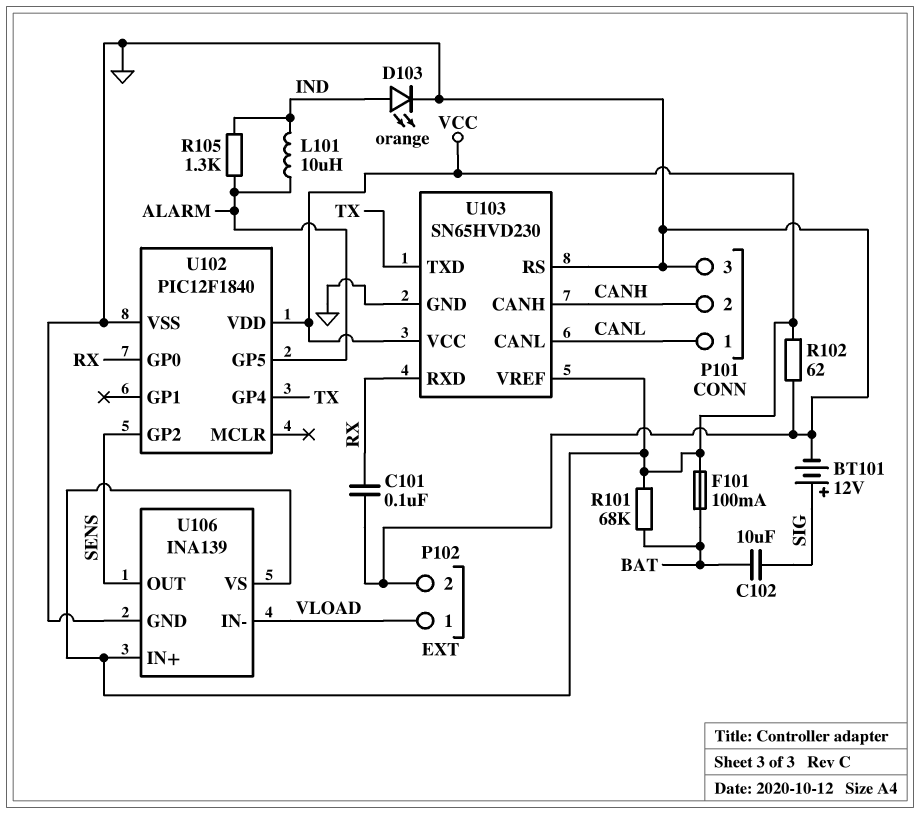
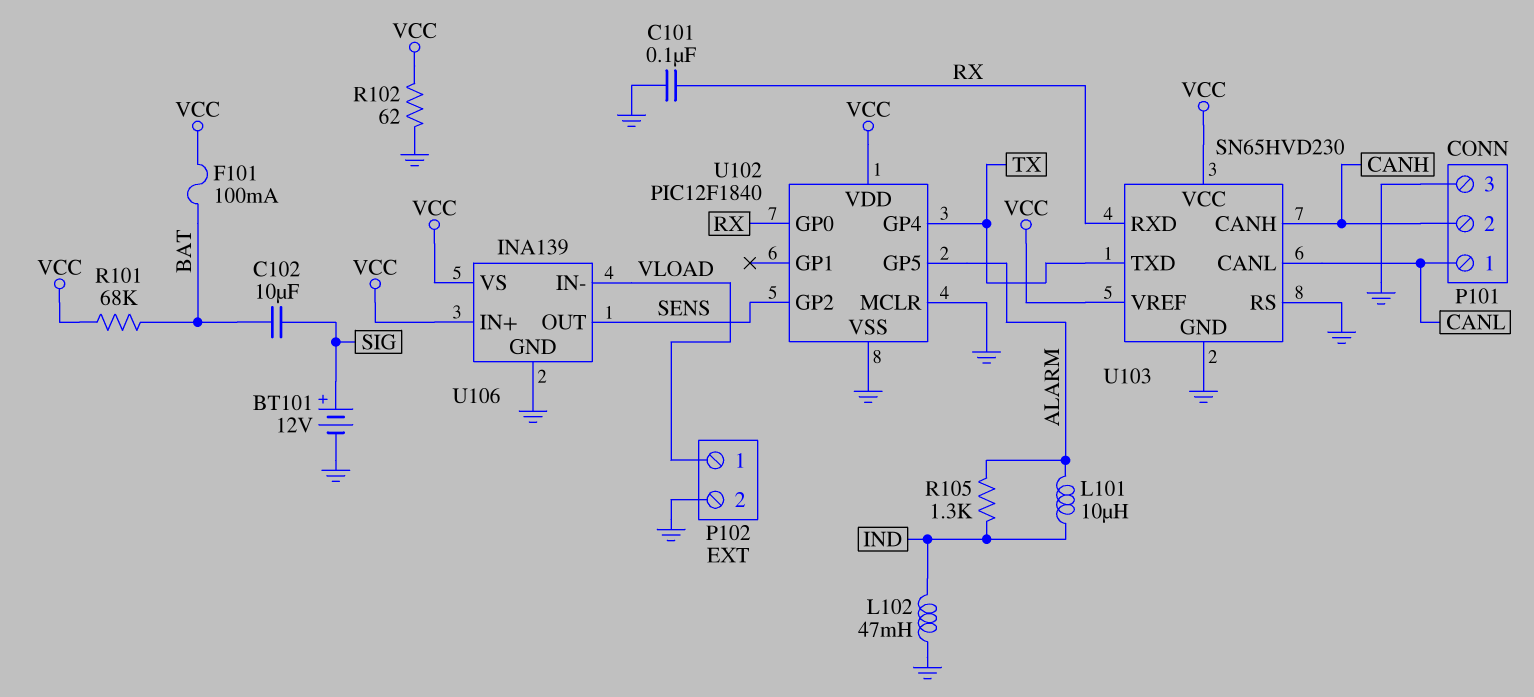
D103: LED orange (A IND, K GND) -> none
L102: none -> 47mH (GND, IND)
U102 pin MCLR: none -> GND

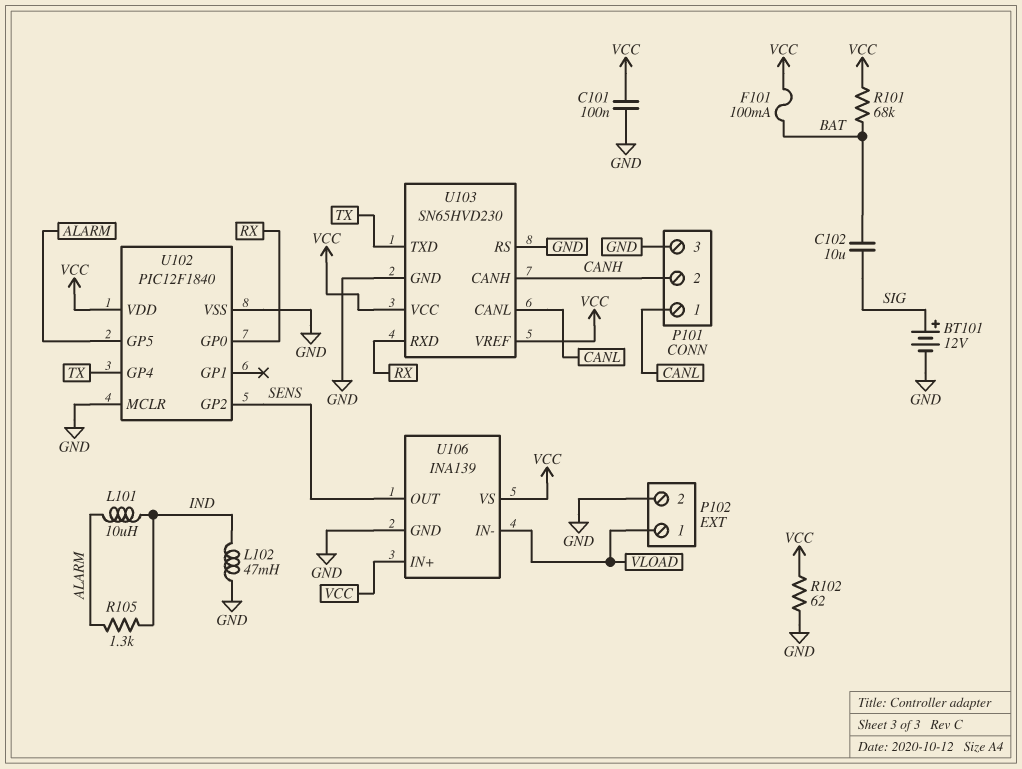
C101: 100nF (GND, RX) -> 100nF (GND, VCC)

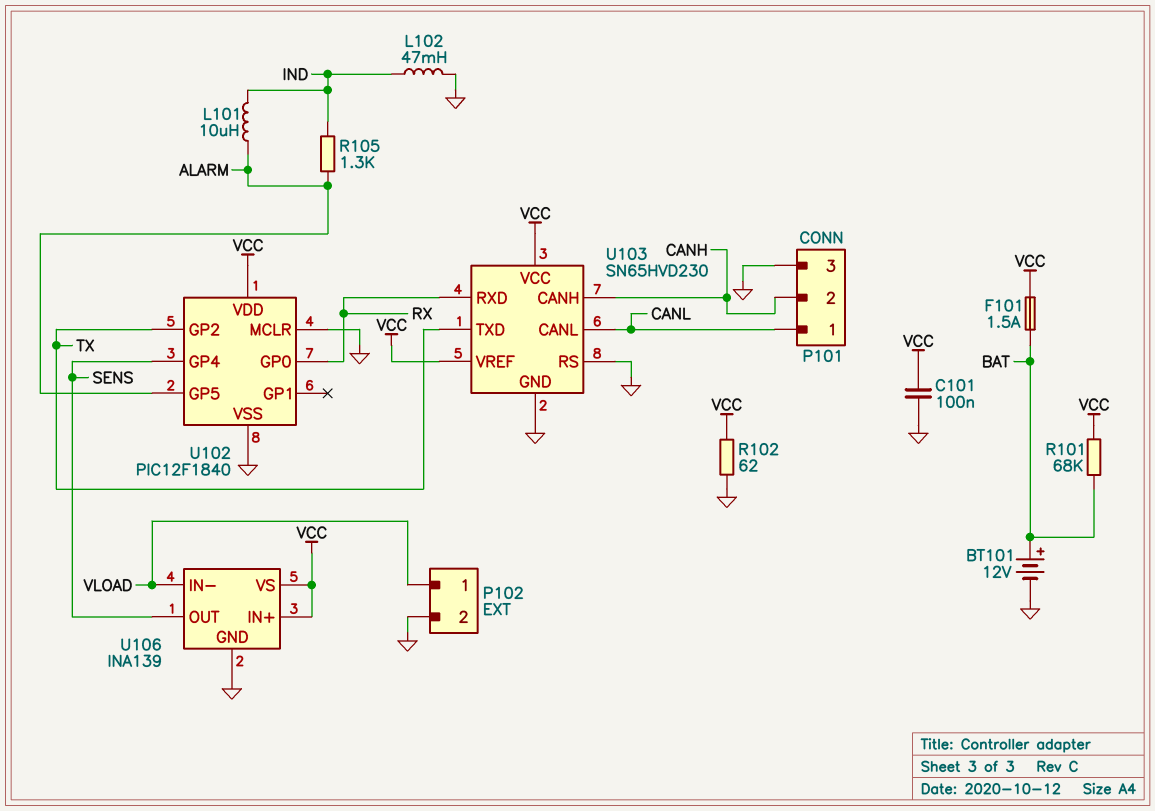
BT101: 12V (plus SIG, minus GND) -> 12V (plus BAT, minus GND)
C102: 10uF (BAT, SIG) -> none
F101: 100mA (BAT, VCC) -> 1.5A (BAT, VCC)
U102 pin GP2: SENS -> TX
U102 pin GP4: TX -> SENS

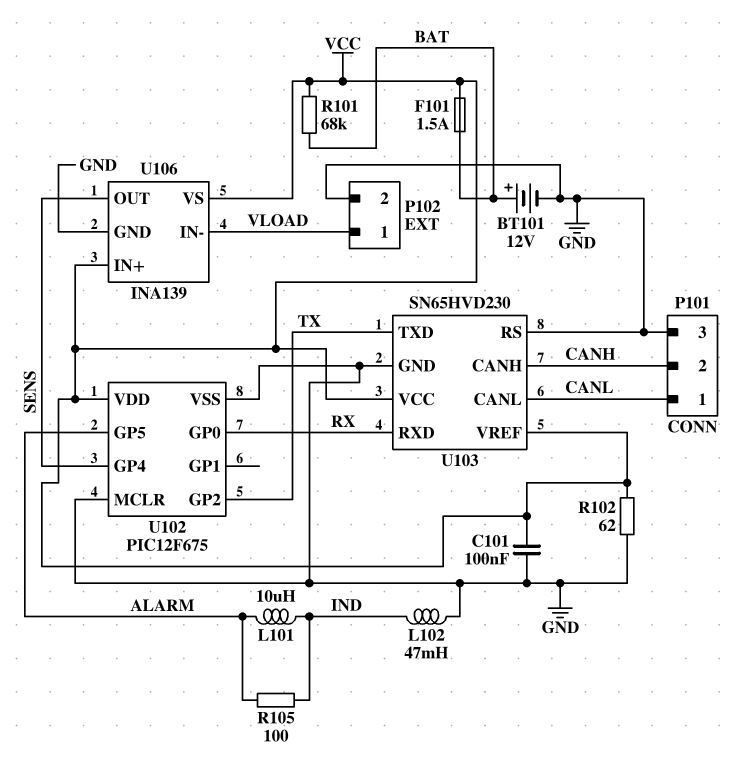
R105: 1.3k (ALARM, IND) -> 100 (ALARM, IND)
U102: PIC12F1840 -> PIC12F675

